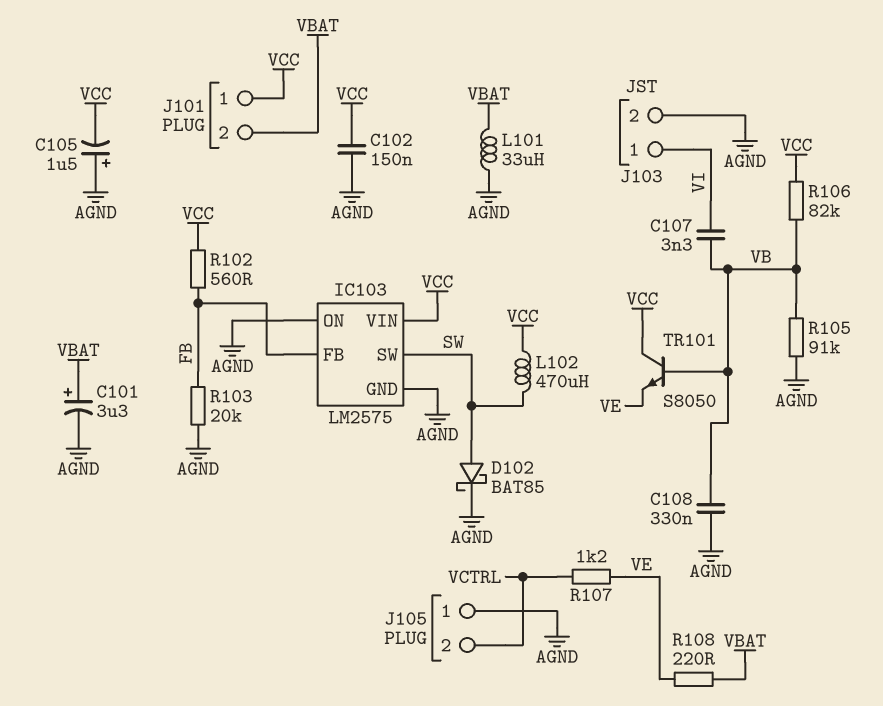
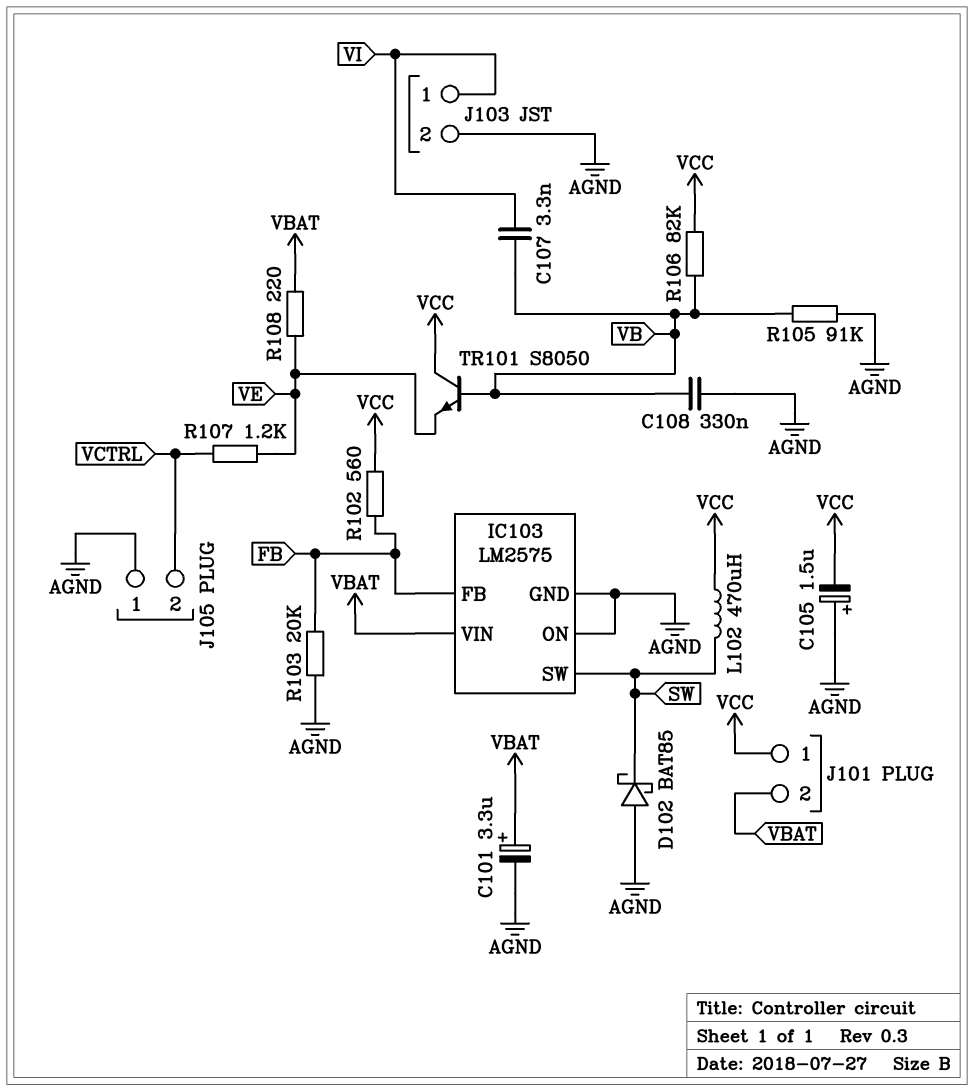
C102: 150nF (AGND, VCC) -> none
D102: schottky BAT85 (A SW, K AGND) -> schottky BAT85 (A AGND, K SW)
IC103 pin VIN: VCC -> VBAT
L101: 33uH (AGND, VBAT) -> none

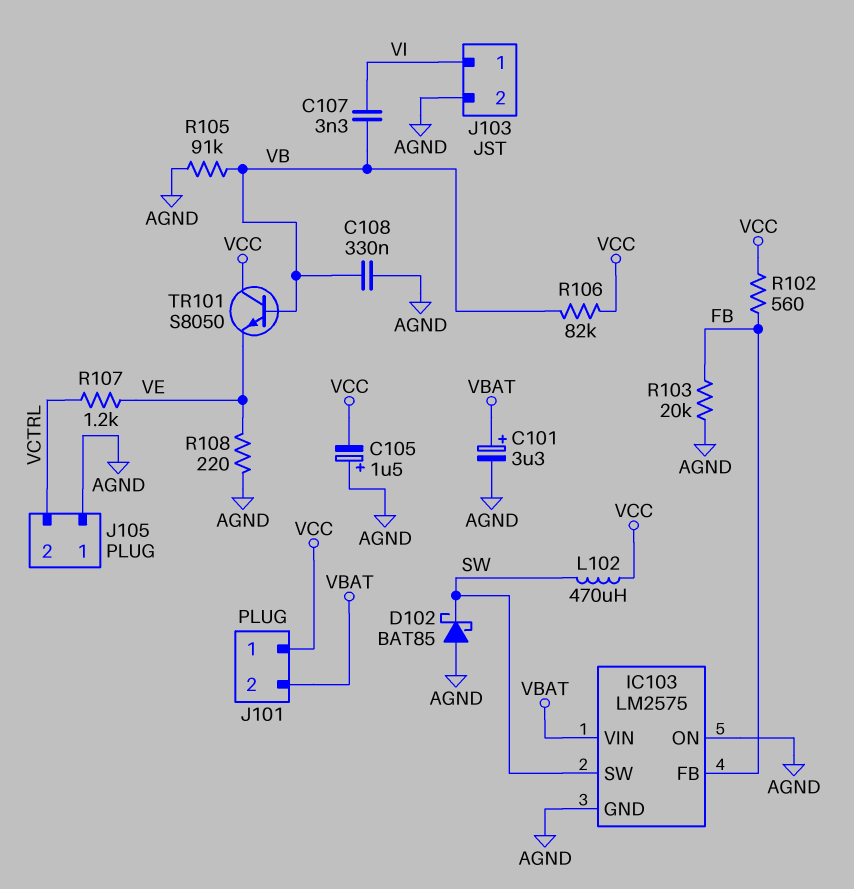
R108: 220 (VBAT, VE) -> 220 (AGND, VE)

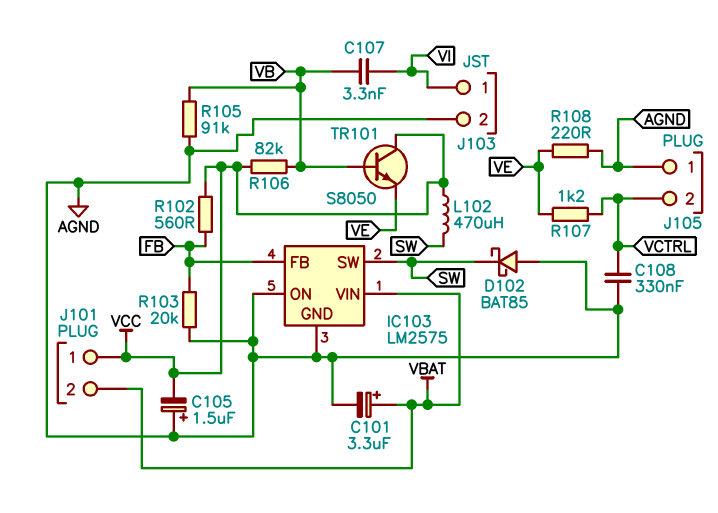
C108: 330nF (AGND, VB) -> 330nF (AGND, VCTRL)

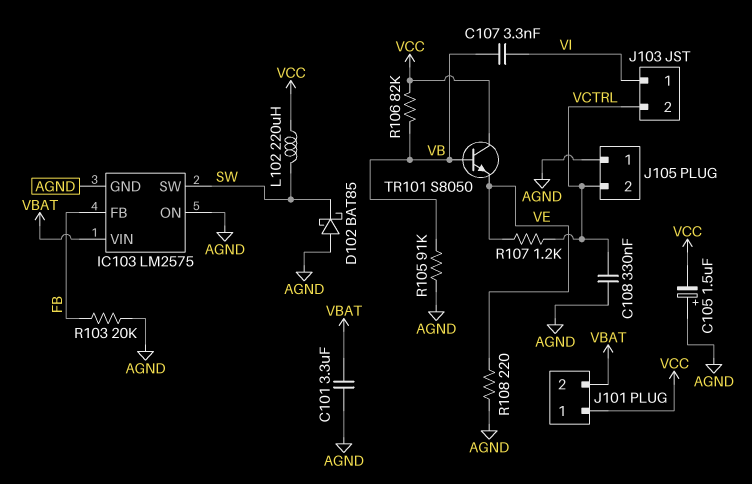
C101: 3.3uF (plus VBAT, minus AGND) -> 3.3uF (AGND, VBAT)
J103 pin 2: AGND -> VCTRL
L102: 470uH (SW, VCC) -> 220uH (SW, VCC)
R102: 560 (FB, VCC) -> none

